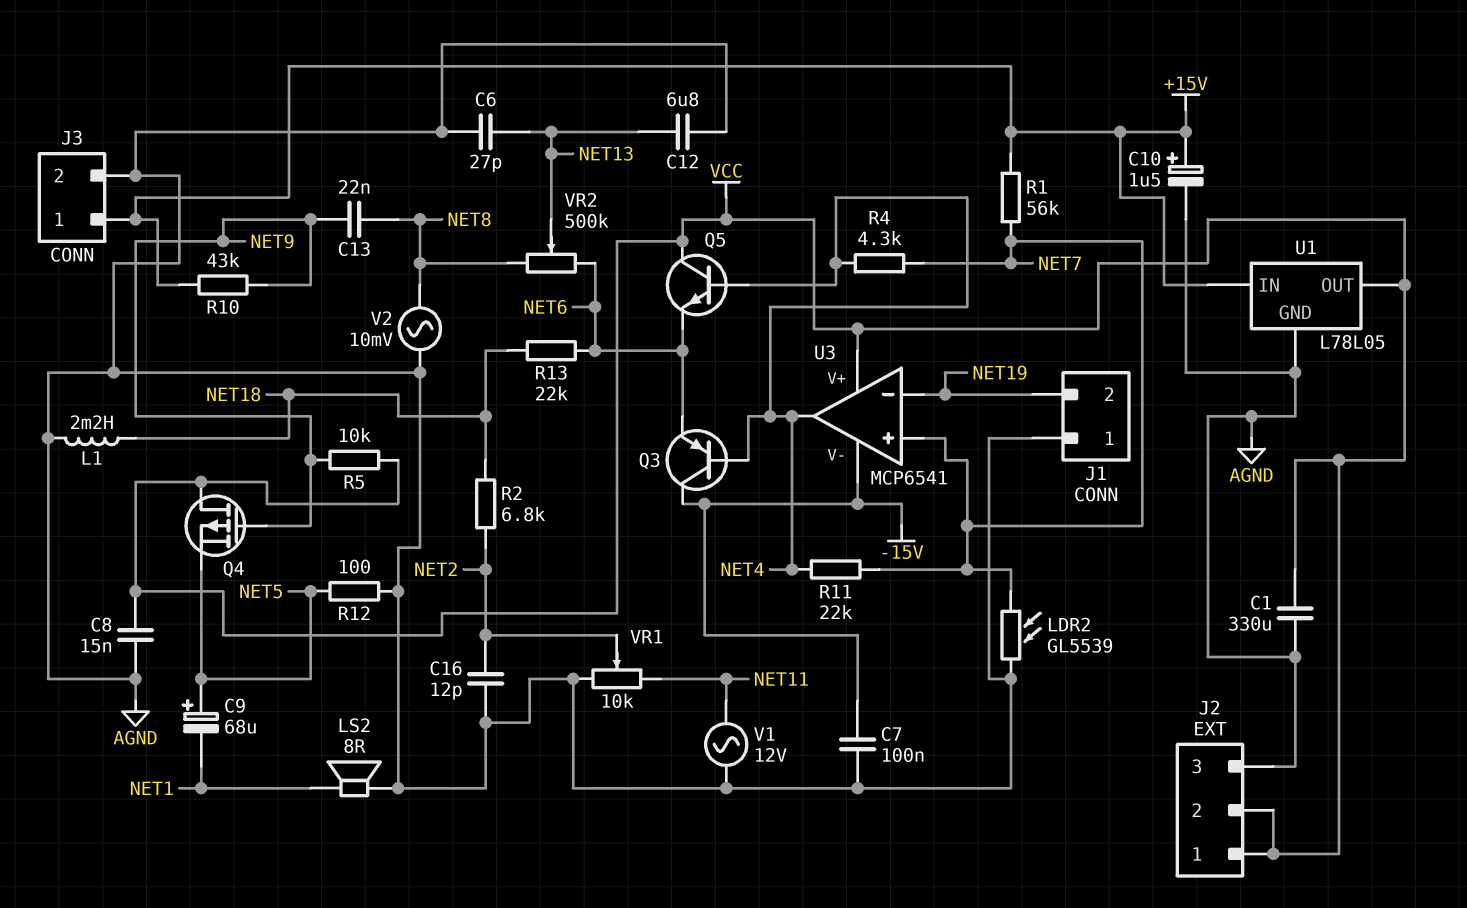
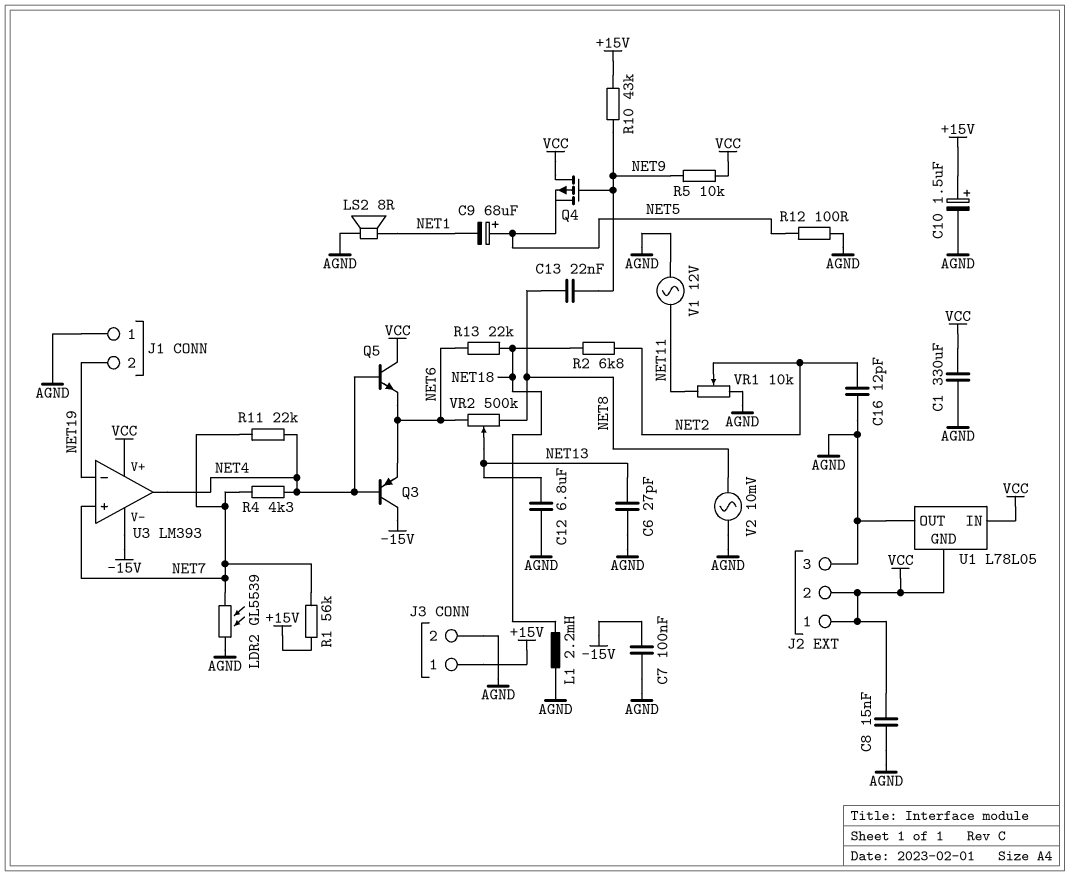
U1 pin GND: AGND -> VCC
U1 pin IN: +15V -> VCC
U1 pin OUT: VCC -> AGND
U3: MCP6541 -> LM393

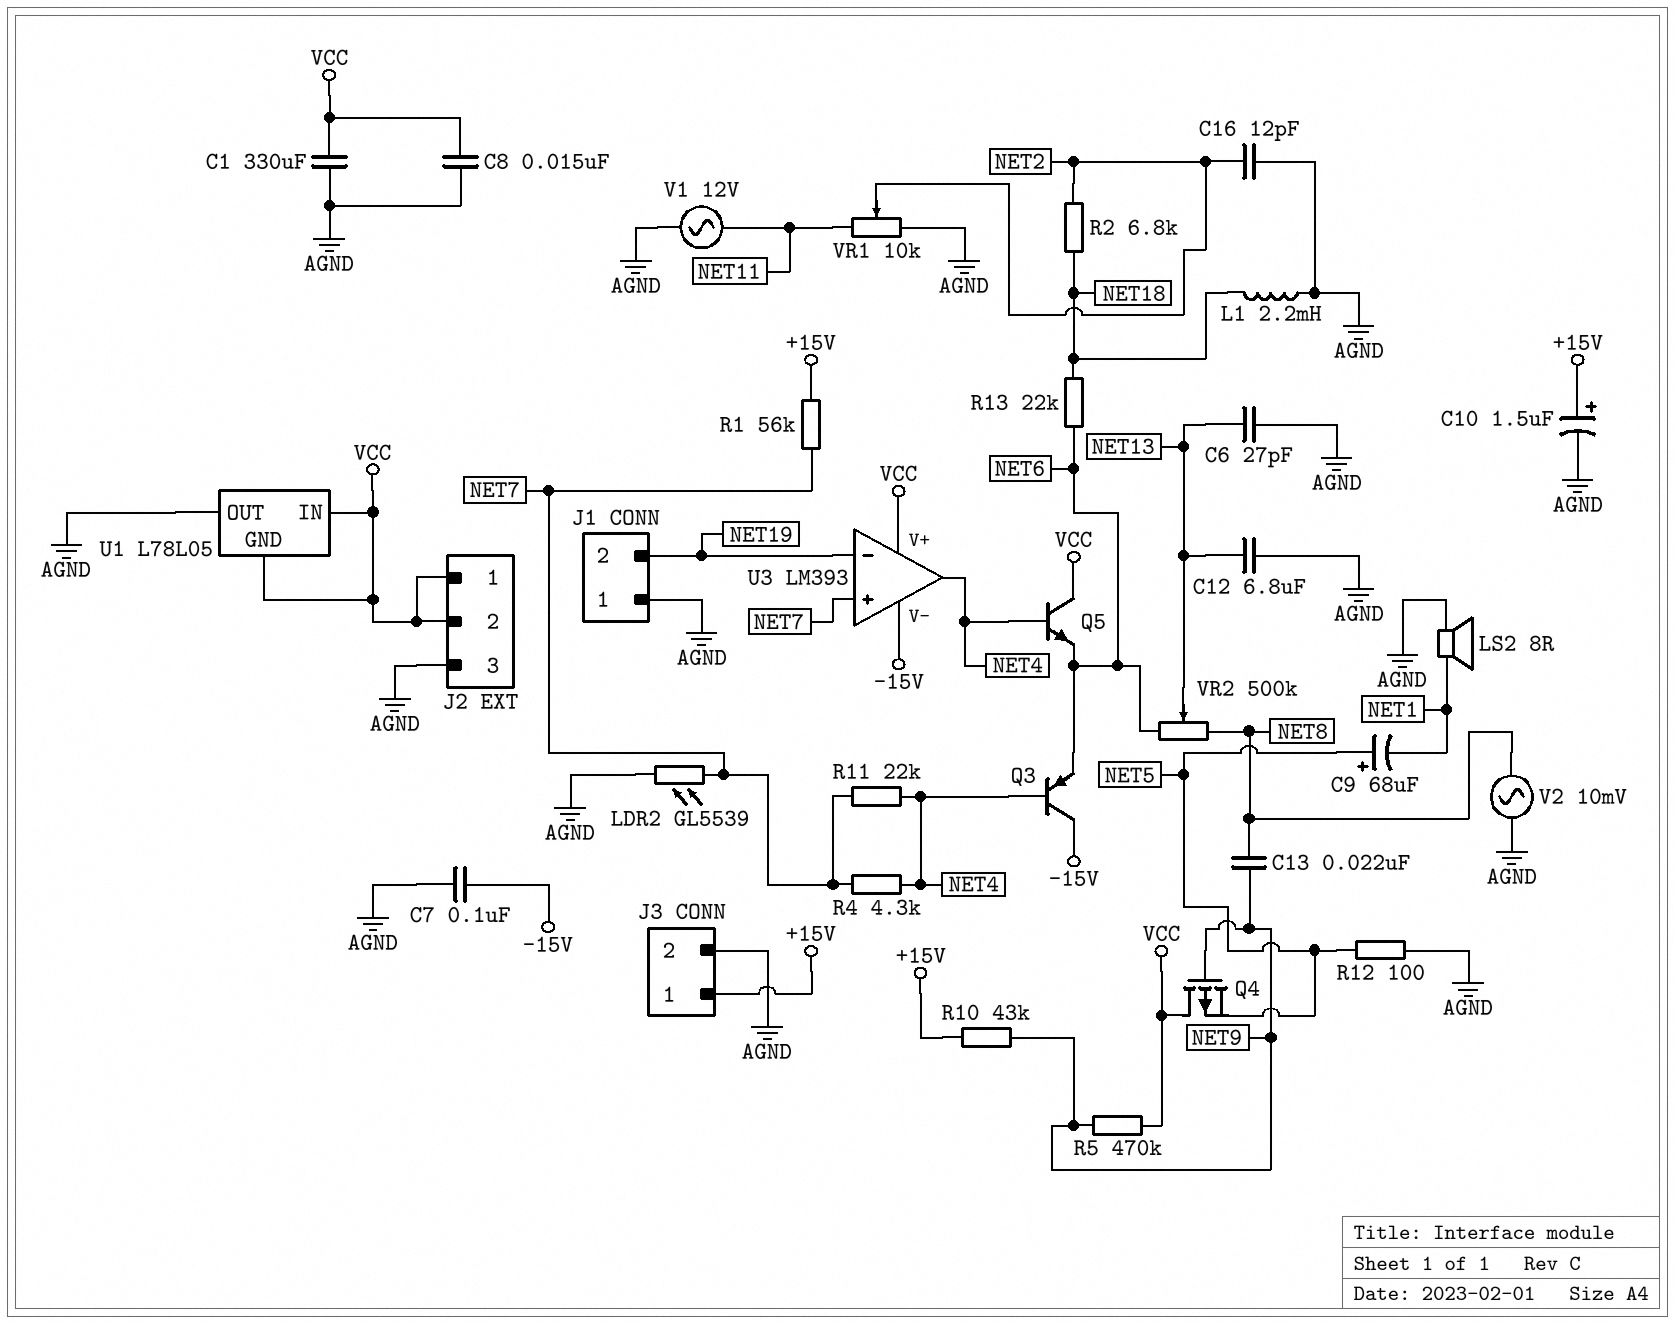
R5: 10k (NET9, VCC) -> 470k (NET9, VCC)

